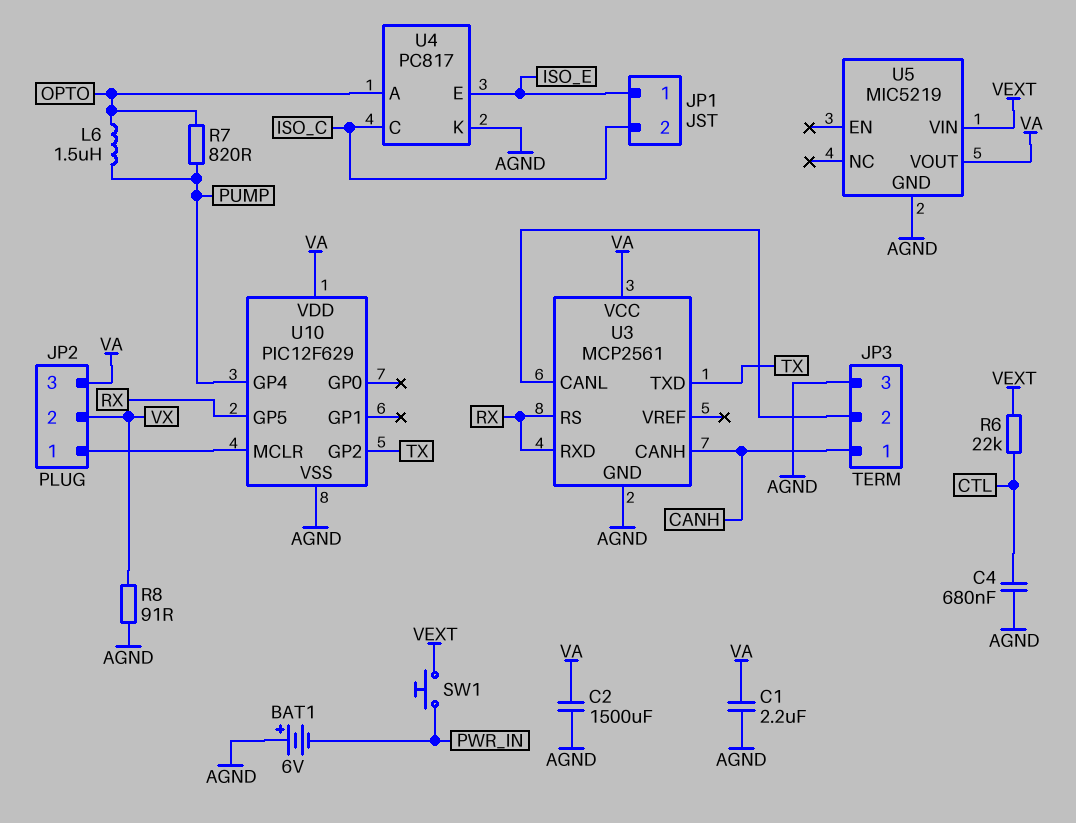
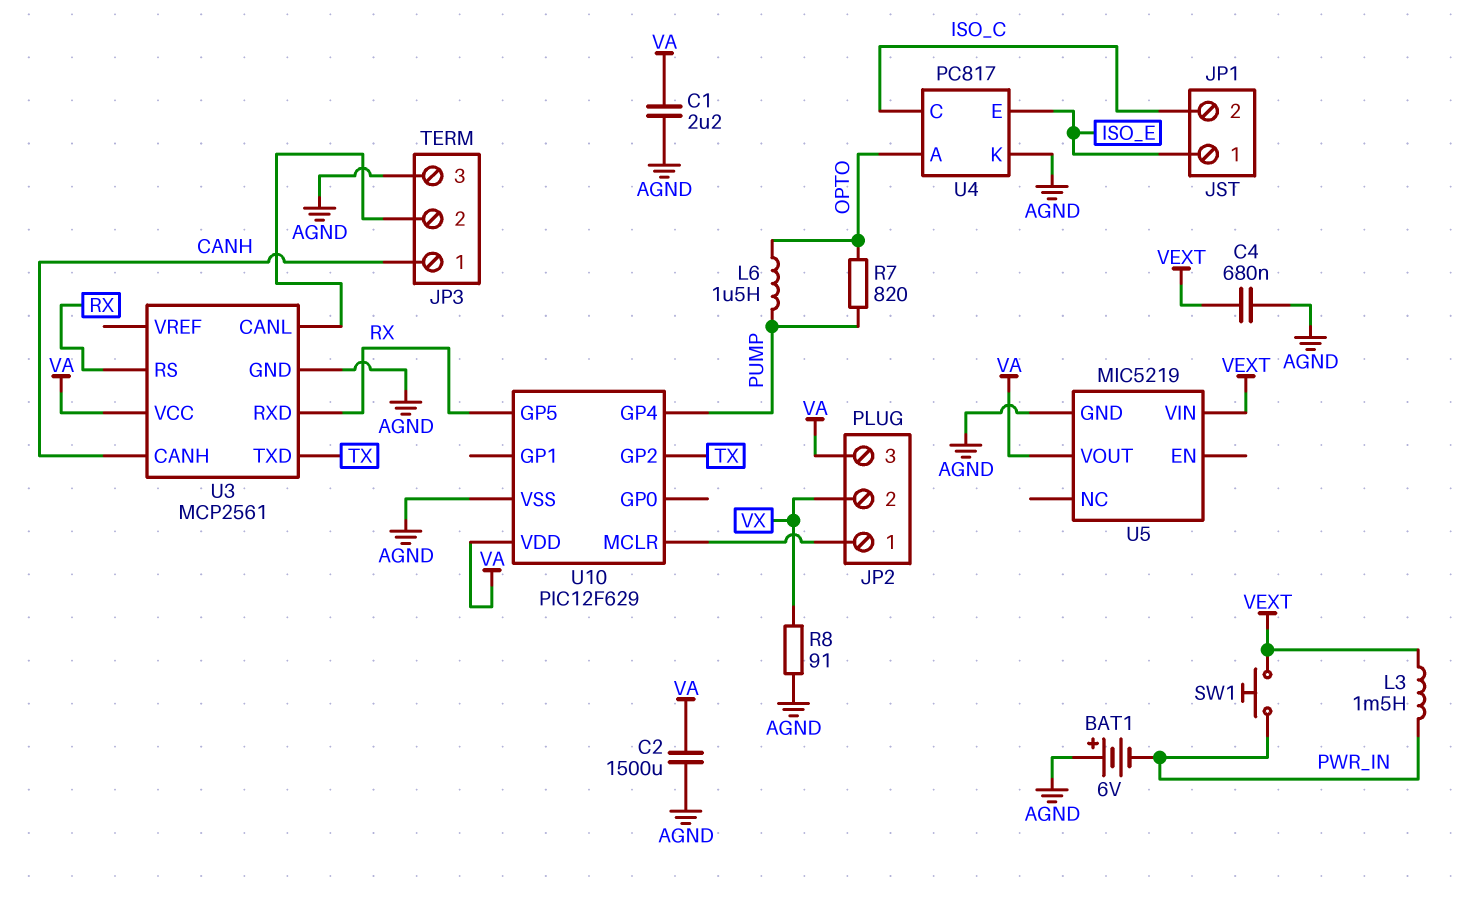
C4: 680nF (AGND, CTL) -> 680nF (AGND, VEXT)
L3: none -> 1.5mH (PWR_IN, VEXT)
R6: 22k (CTL, VEXT) -> none

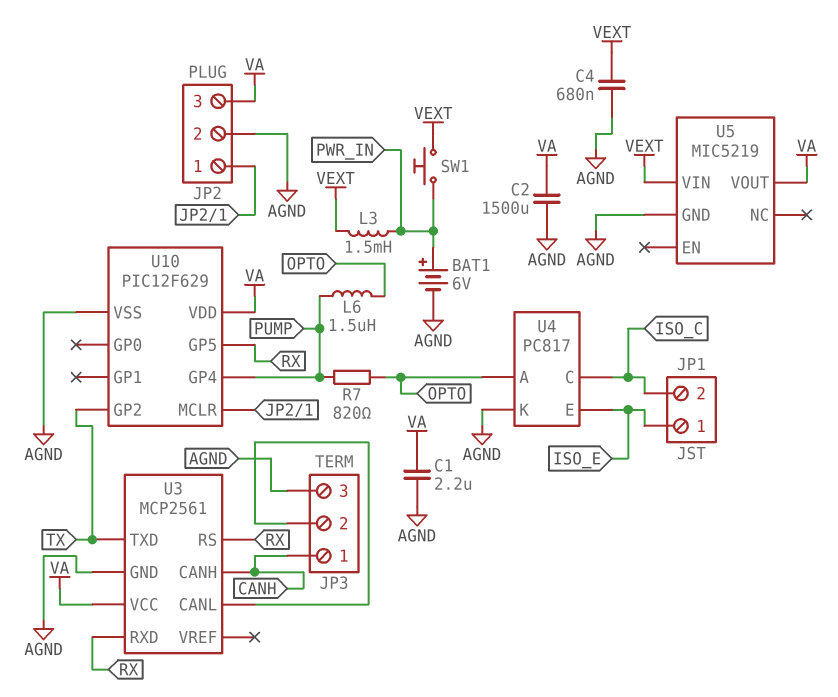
BAT1: 6V (plus AGND, minus PWR_IN) -> 6V (plus PWR_IN, minus AGND)
JP2 pin 2: VX -> AGND
R8: 91 (AGND, VX) -> none

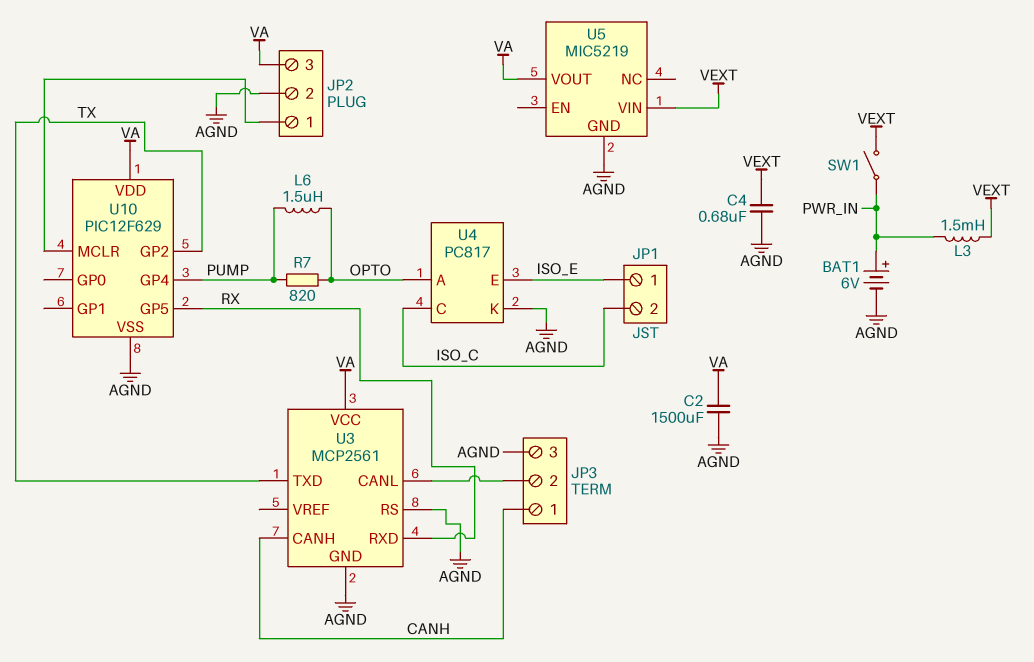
C1: 2.2uF (AGND, VA) -> none
SW1: button (PWR_IN, VEXT) -> switch (PWR_IN, VEXT)
U3 pin RS: RX -> AGND

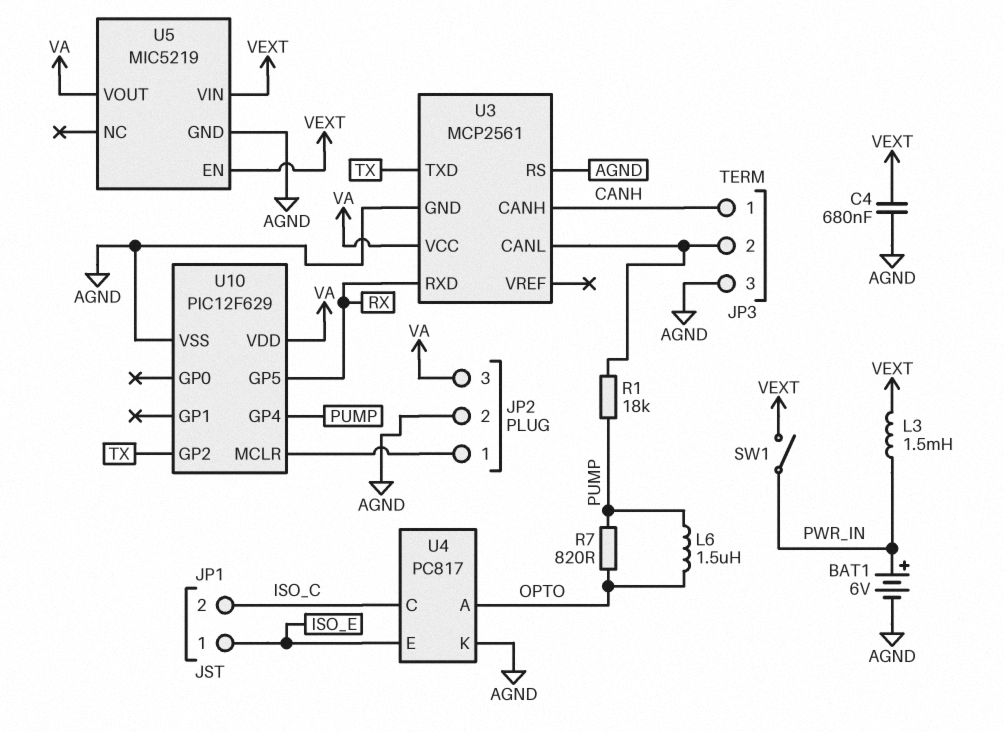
C2: 1500uF (AGND, VA) -> none
R1: none -> 18k (JP3/2, PUMP)
U5 pin EN: none -> VEXT

